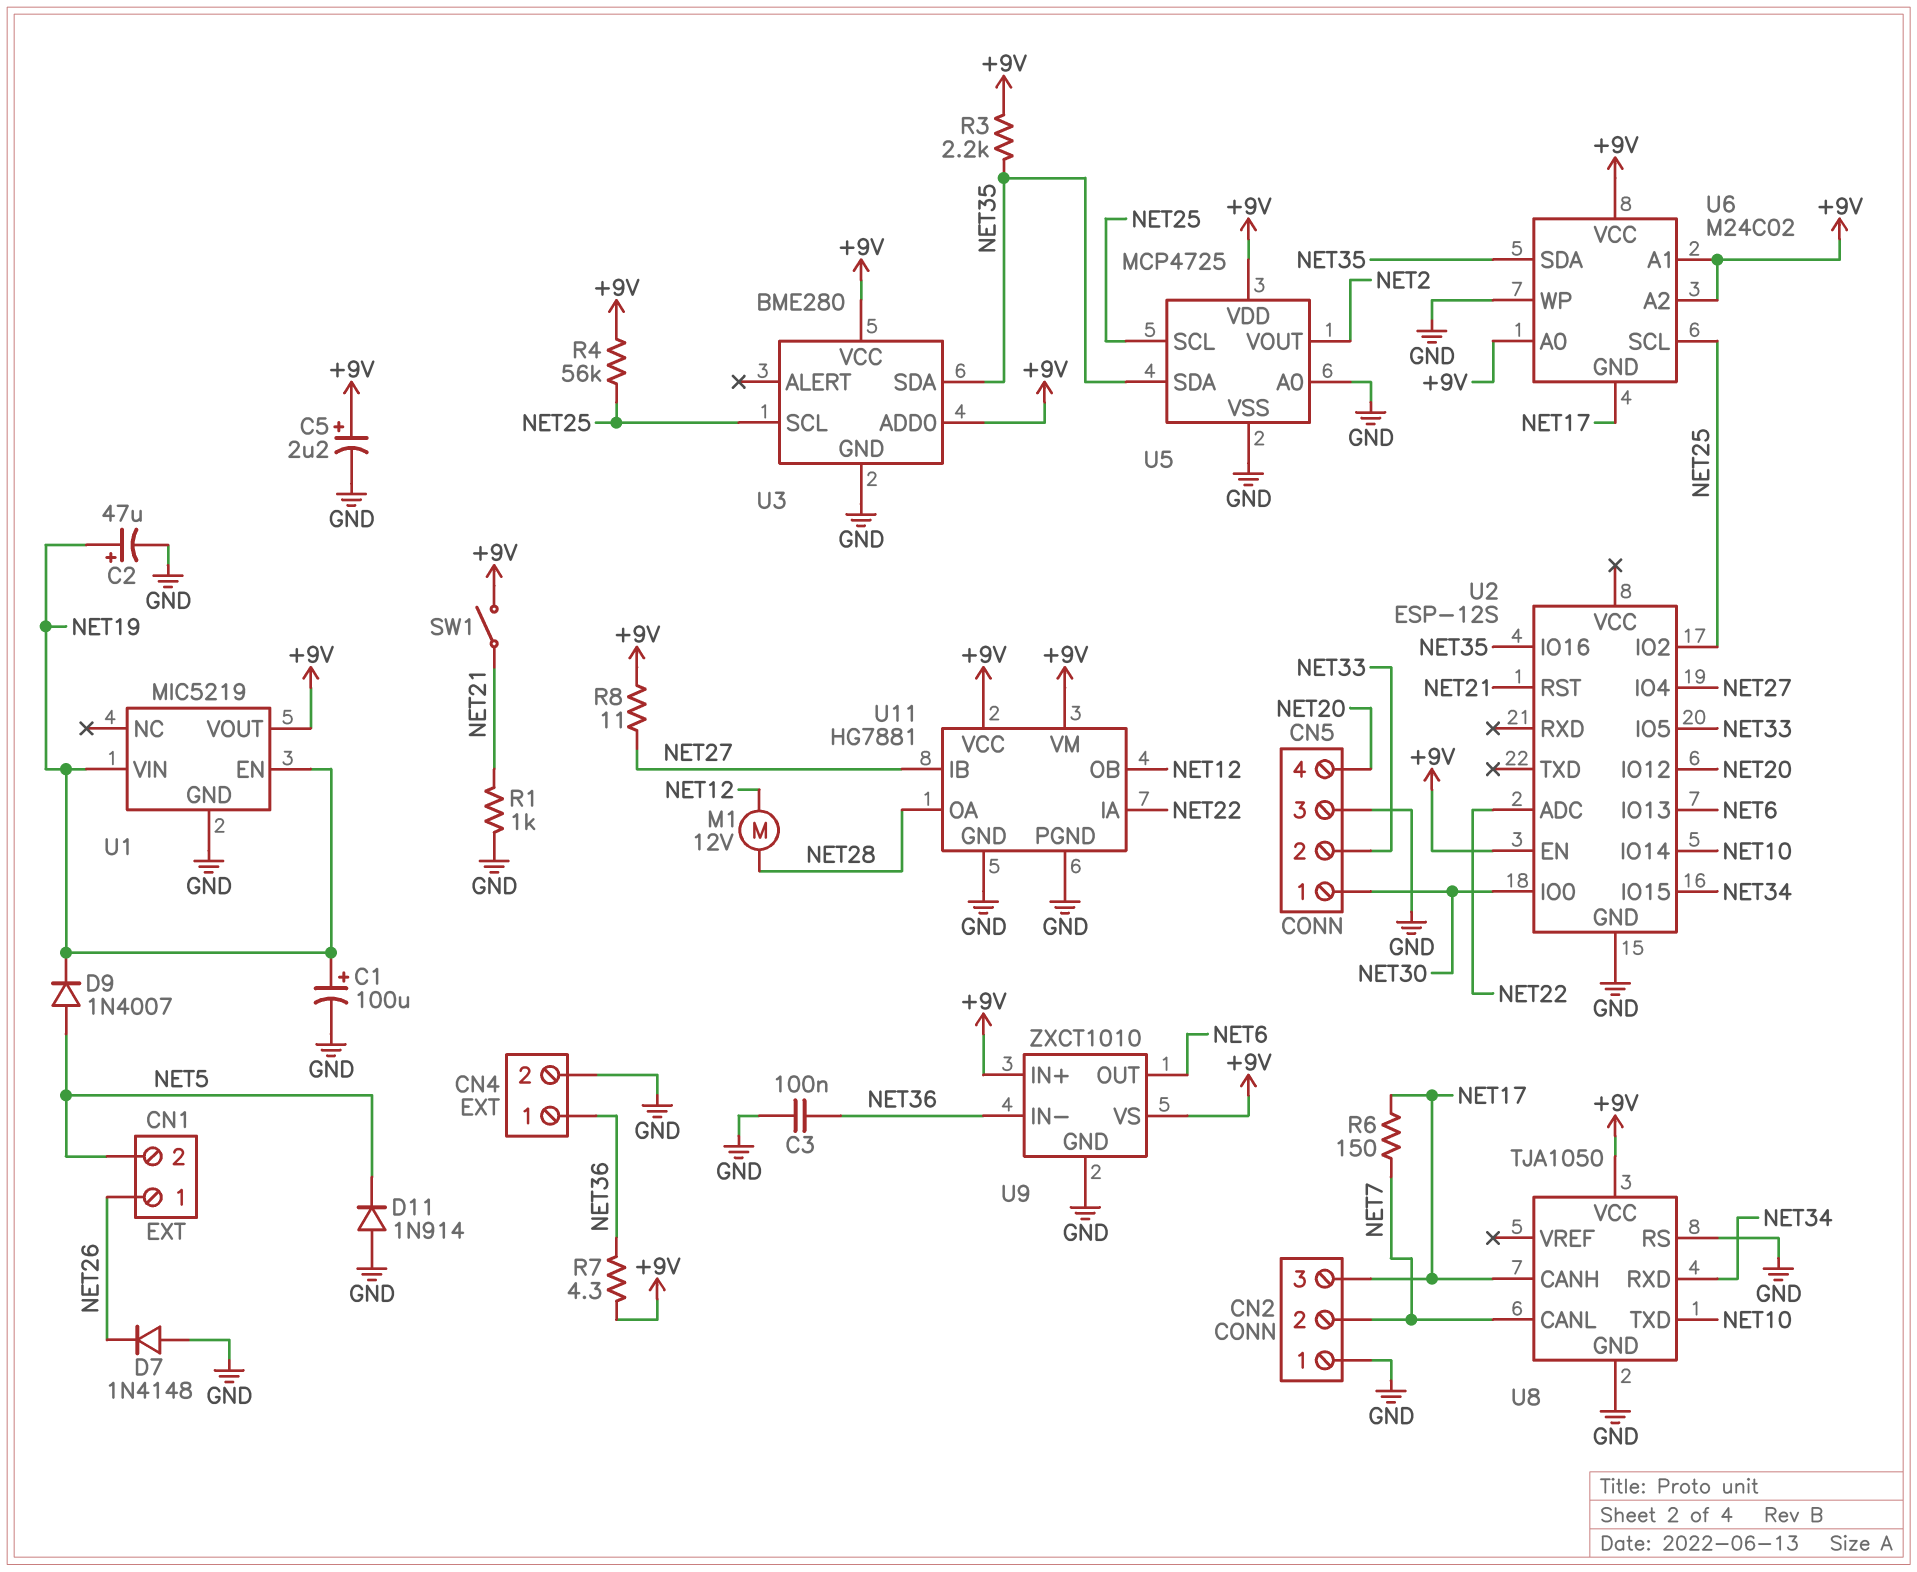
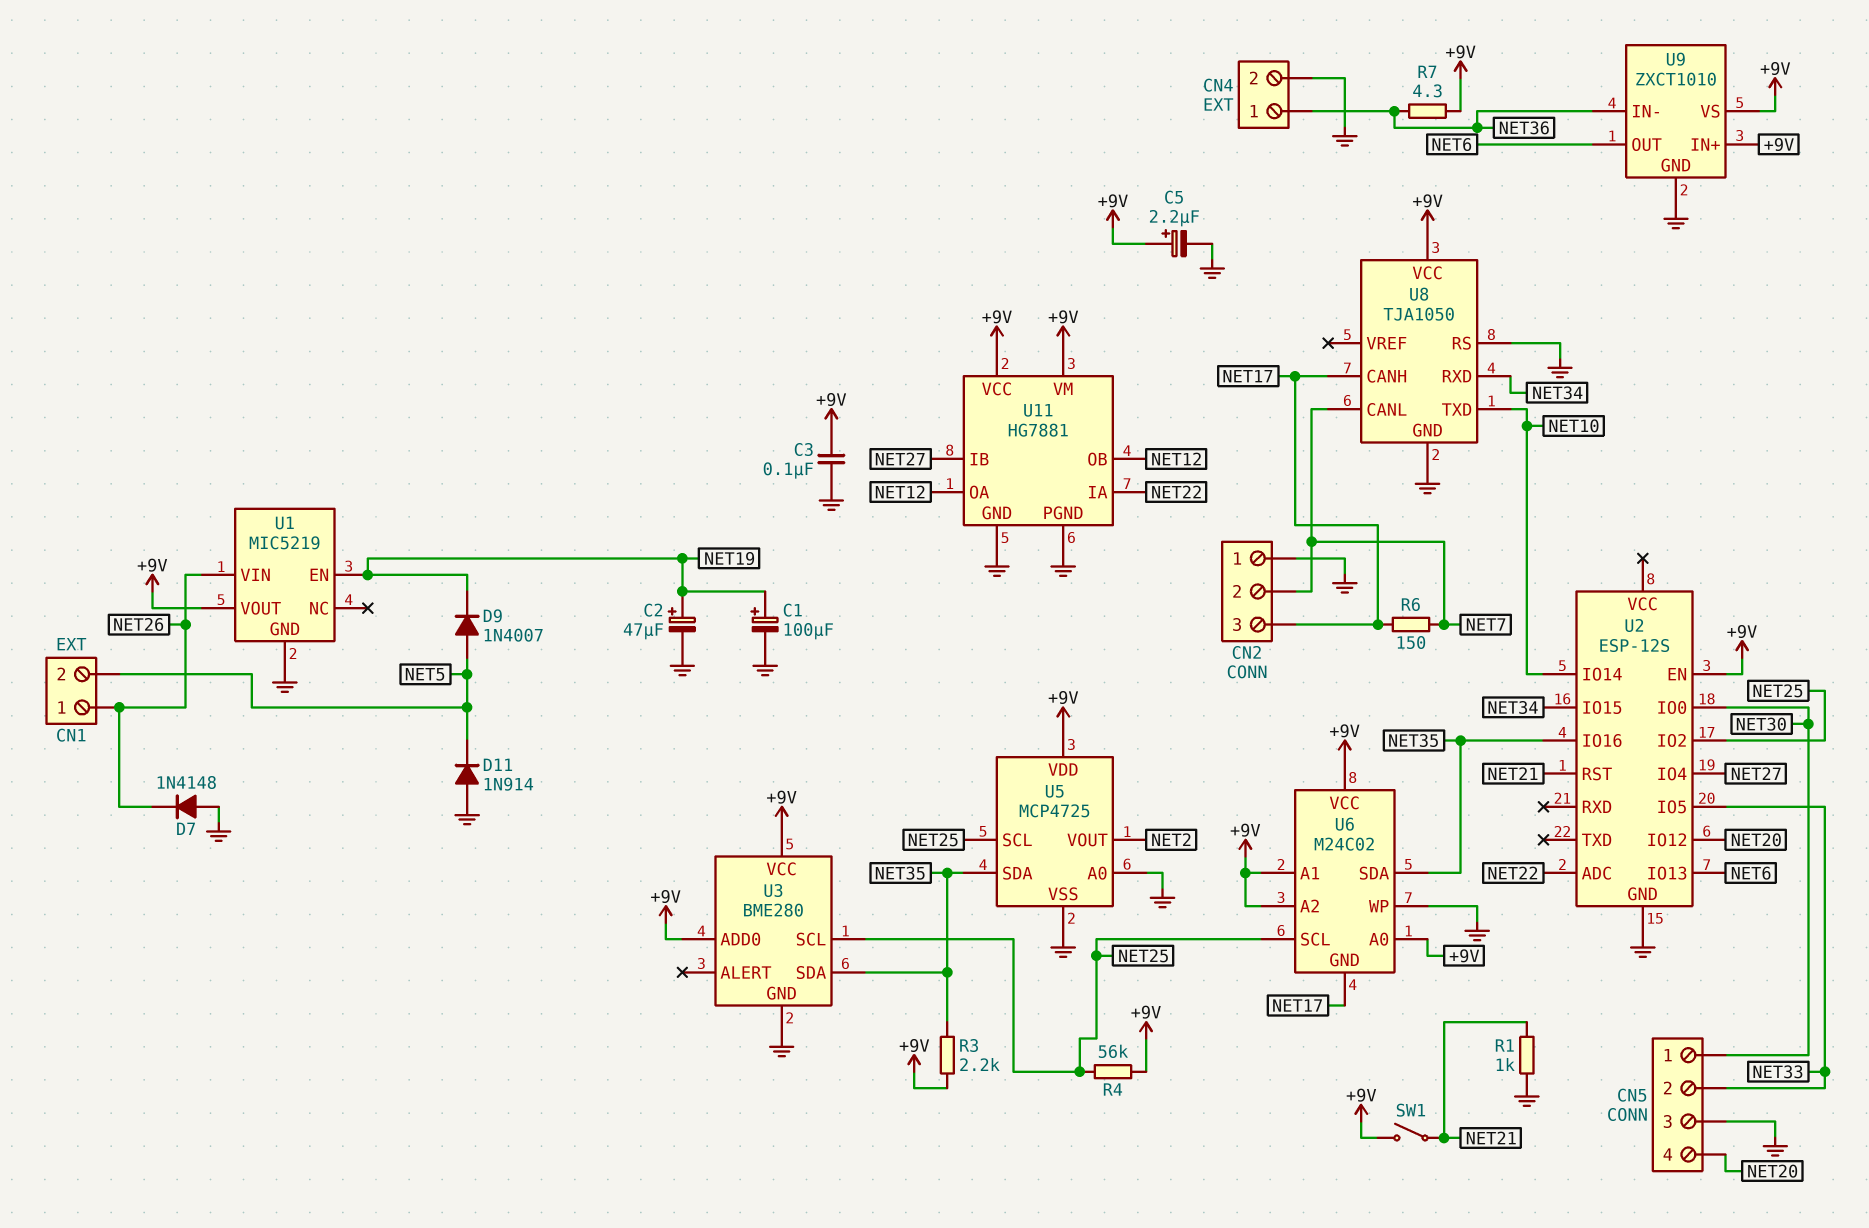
C3: 100nF (GND, NET36) -> 100nF (+9V, GND)
M1: motor 12V (NET12, NET28) -> none
R8: 11 (+9V, NET27) -> none
U1 pin VIN: NET19 -> NET26
U11 pin OA: NET28 -> NET12

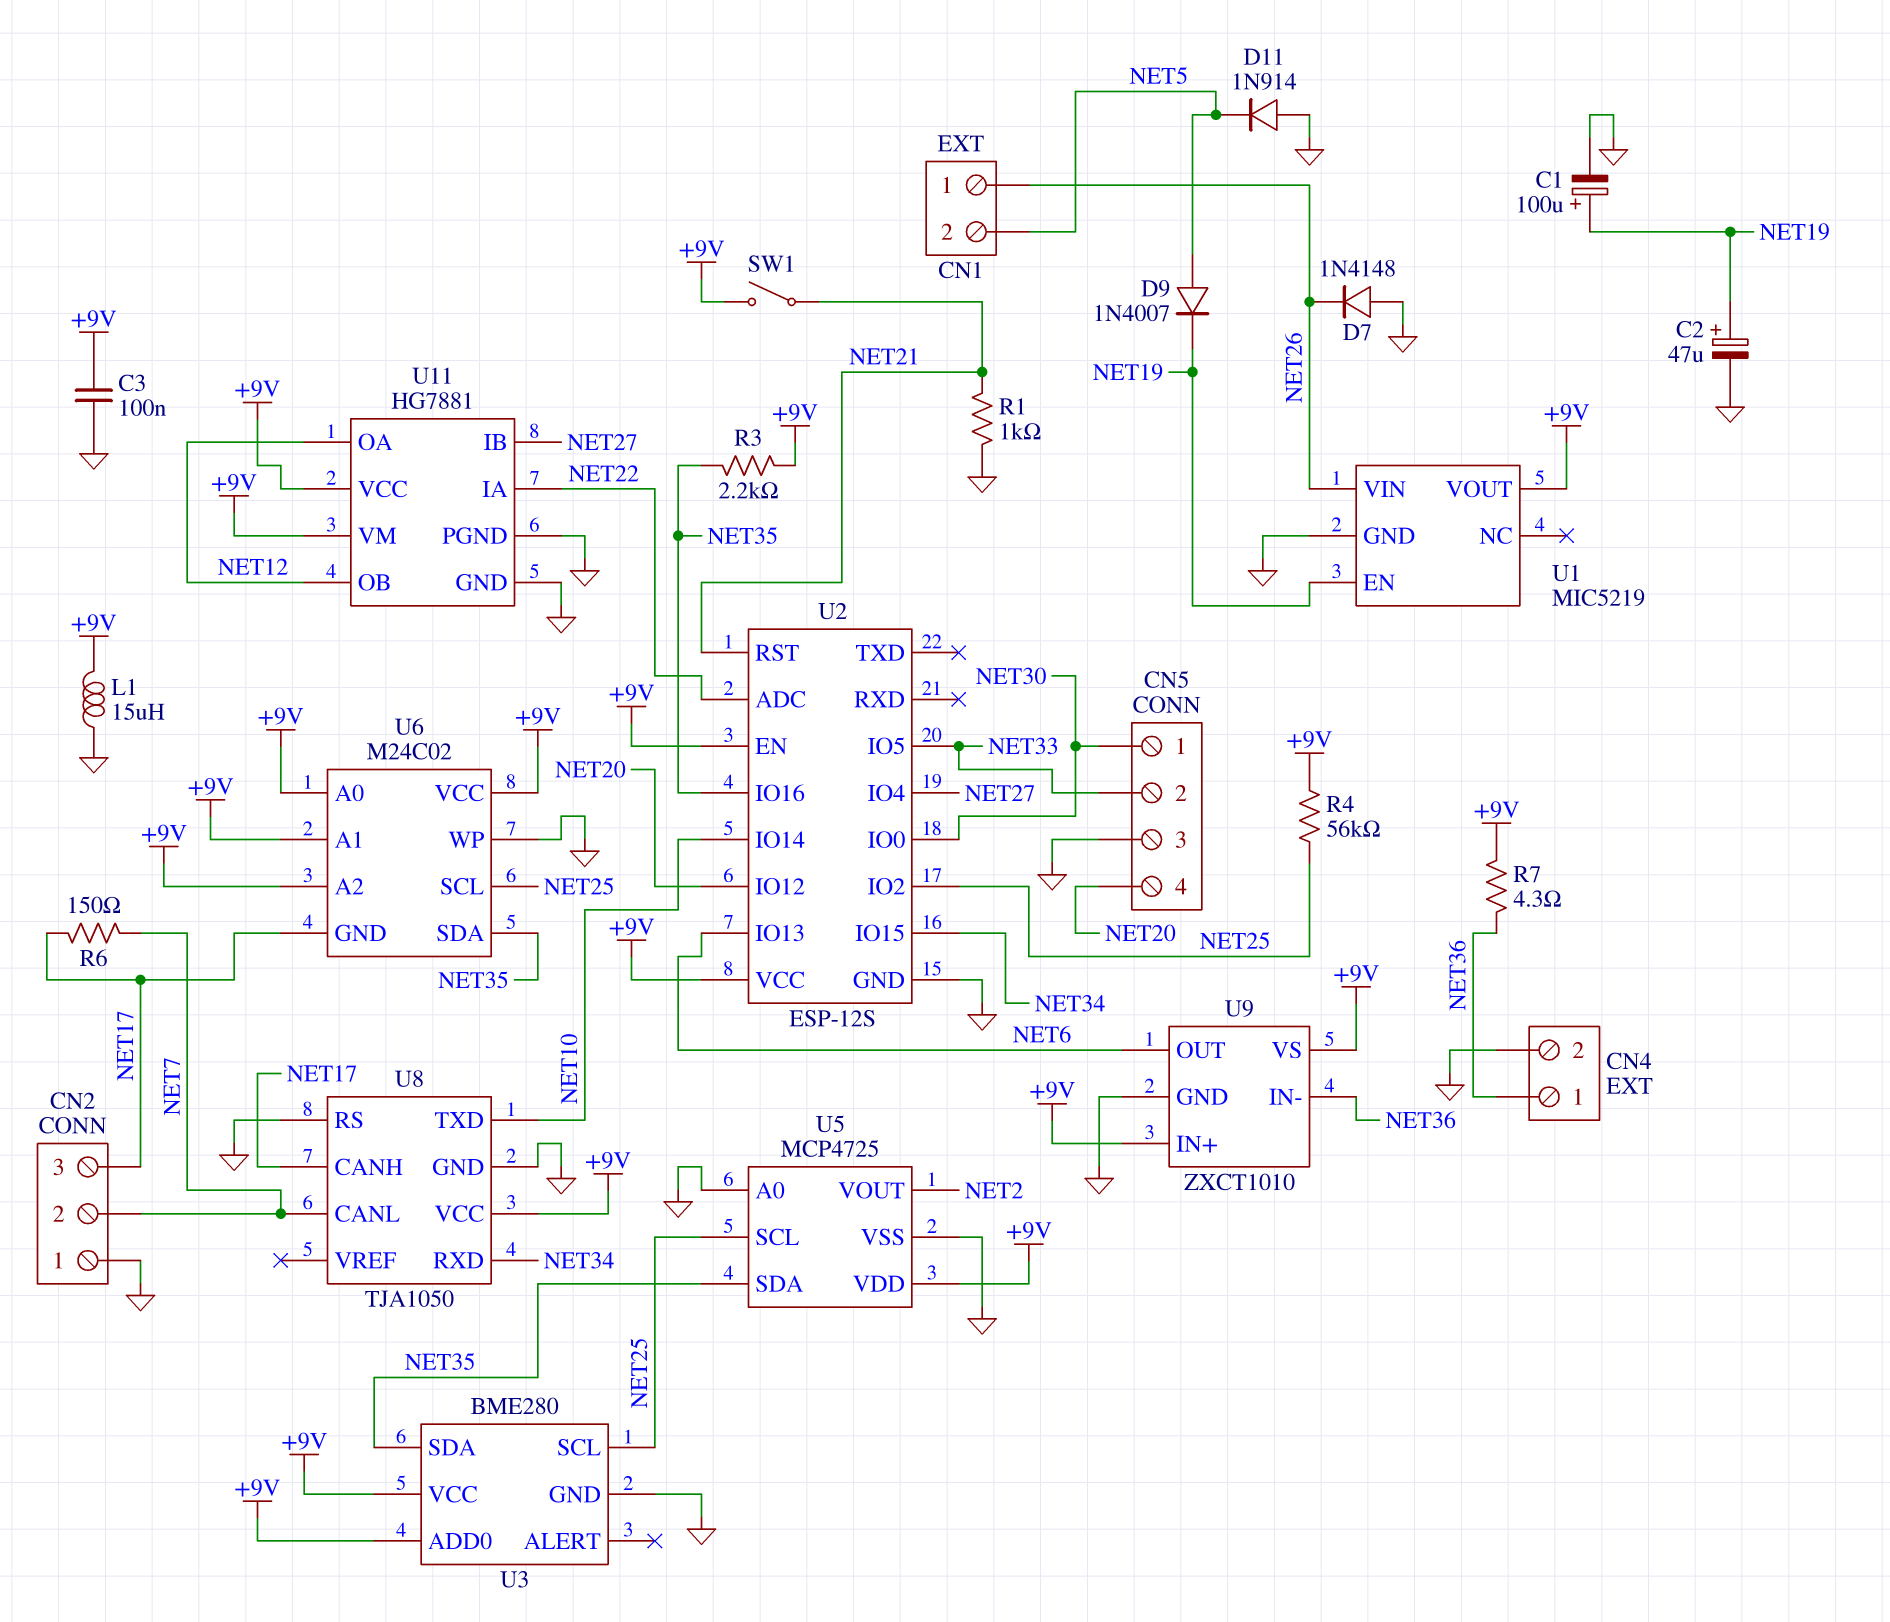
C5: 2.2uF (plus +9V, minus GND) -> none
L1: none -> 15uH (+9V, GND)
U2 pin VCC: none -> +9V

